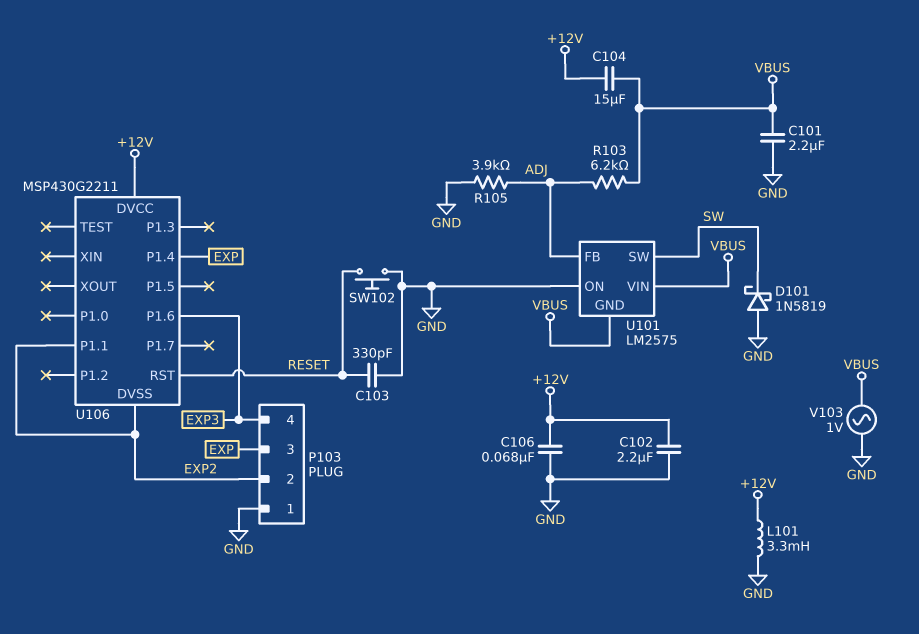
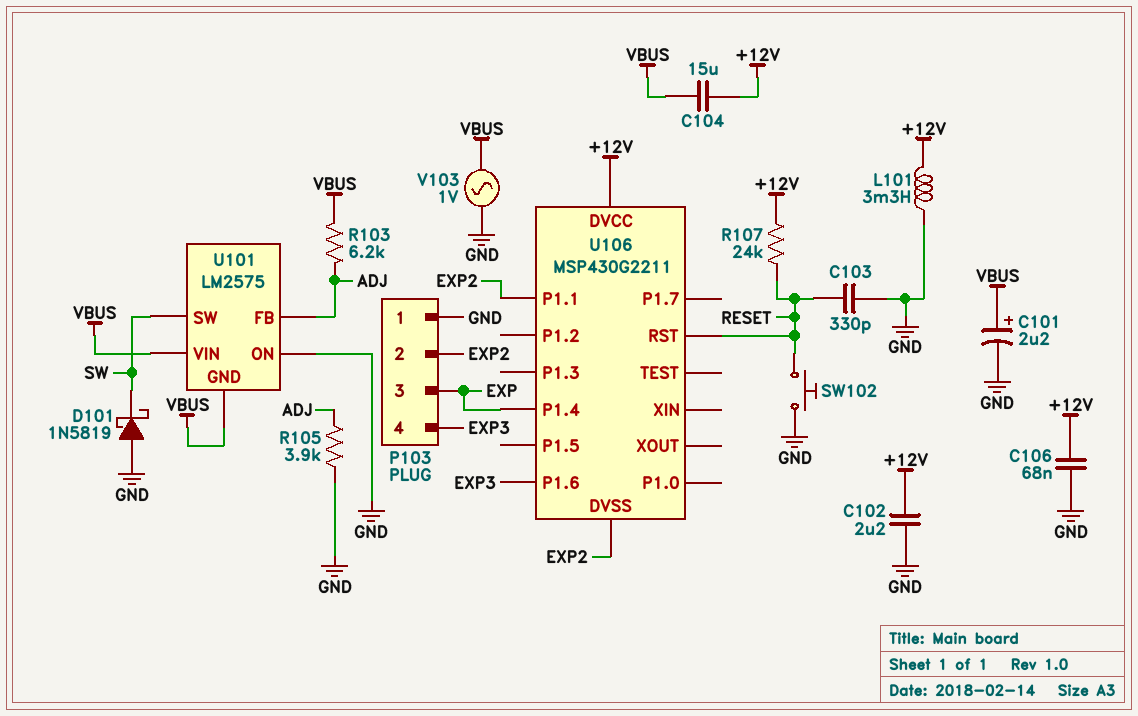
C101: 2.2uF (GND, VBUS) -> 2.2uF (plus VBUS, minus GND)
R107: none -> 24k (+12V, RESET)

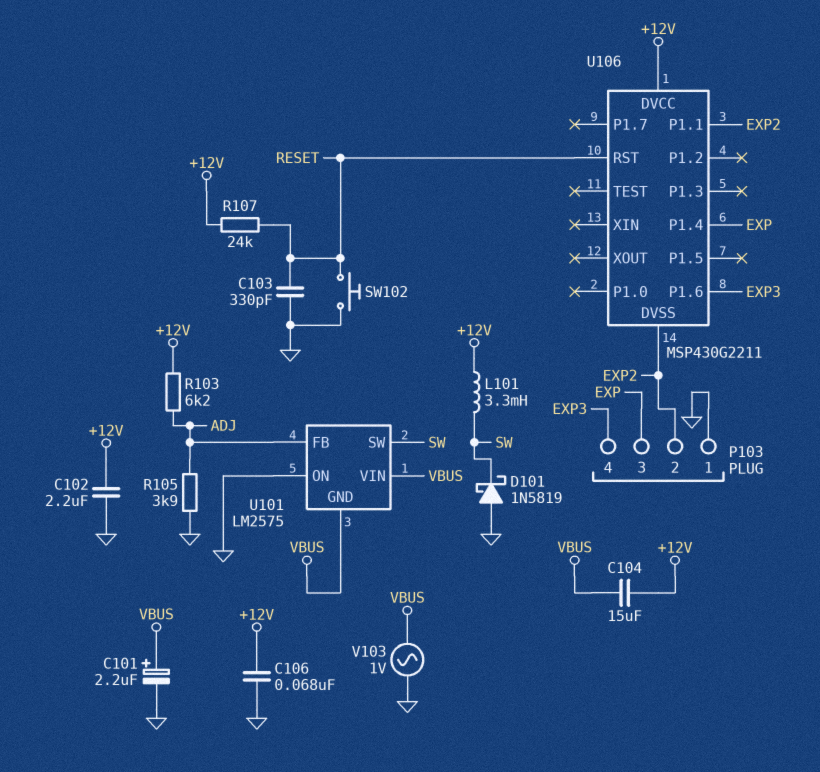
L101: 3.3mH (+12V, GND) -> 3.3mH (+12V, SW)
R103: 6.2k (ADJ, VBUS) -> 6.2k (+12V, ADJ)

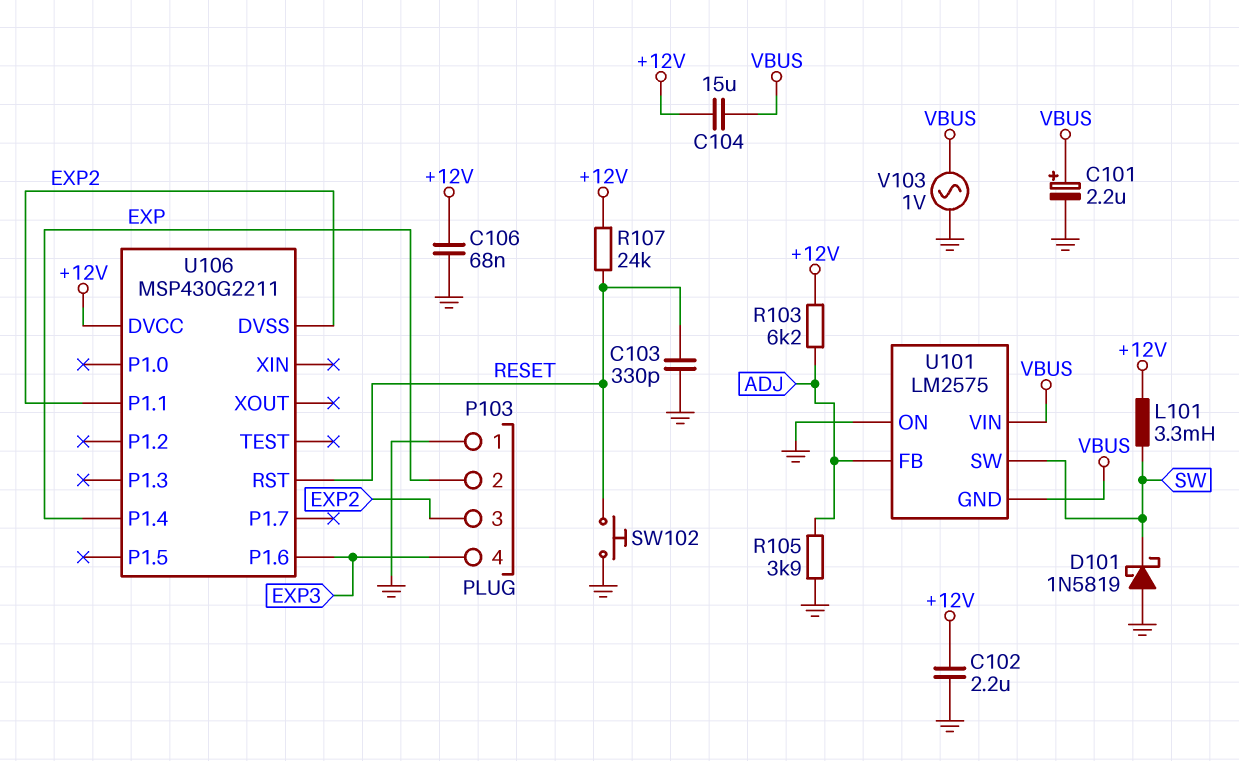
P103 pin 2: EXP2 -> EXP
P103 pin 3: EXP -> EXP2

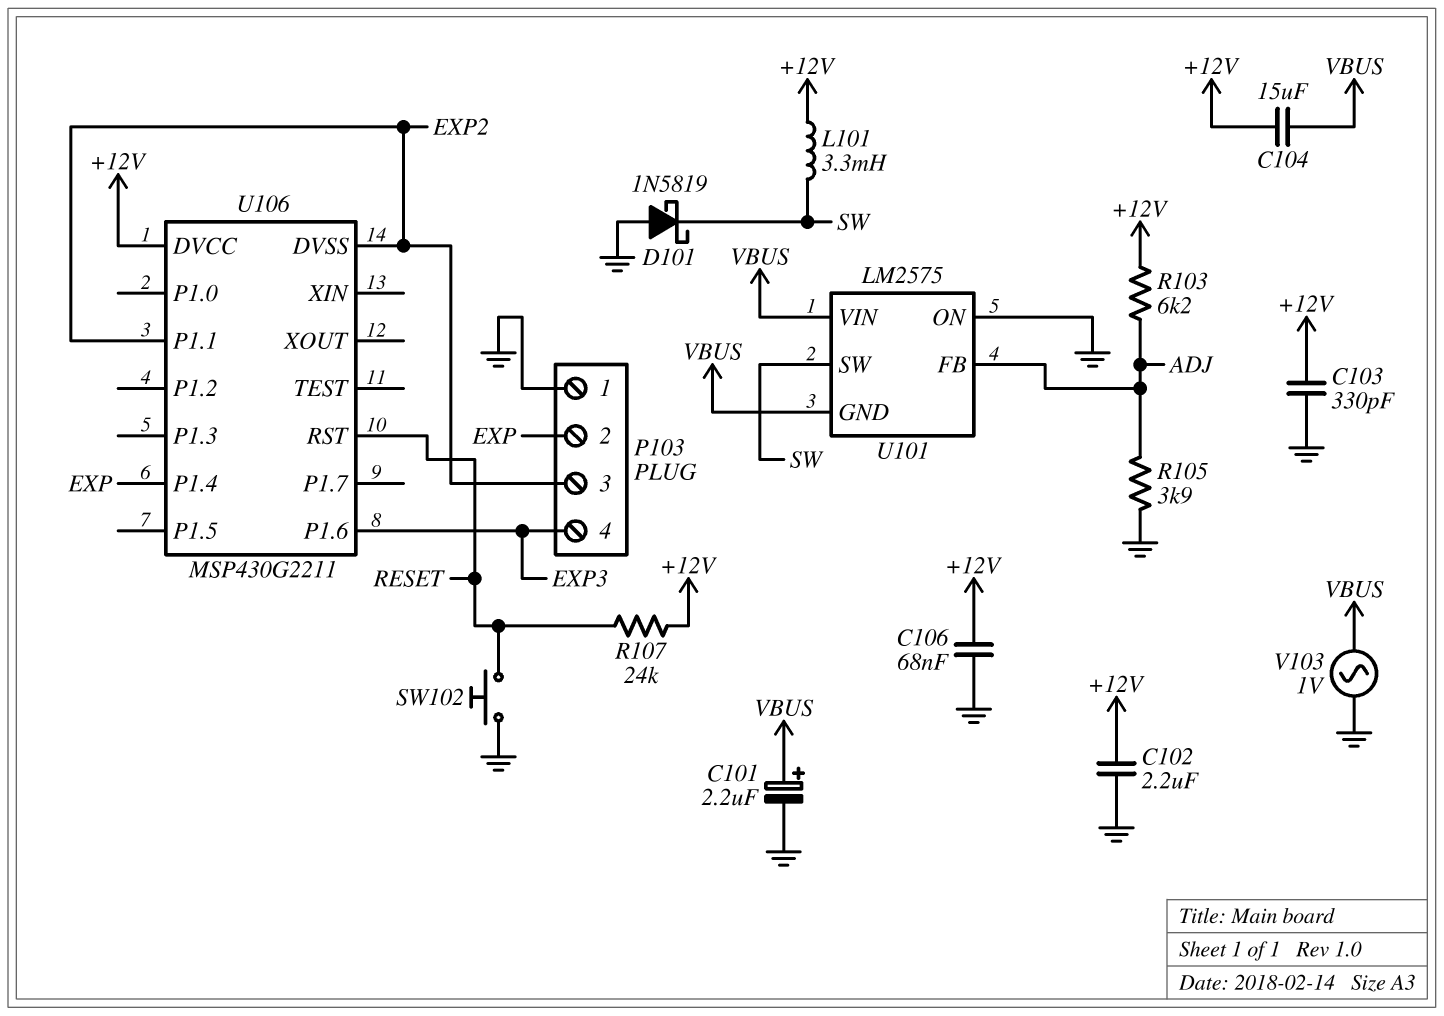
C103: 330pF (GND, RESET) -> 330pF (+12V, GND)

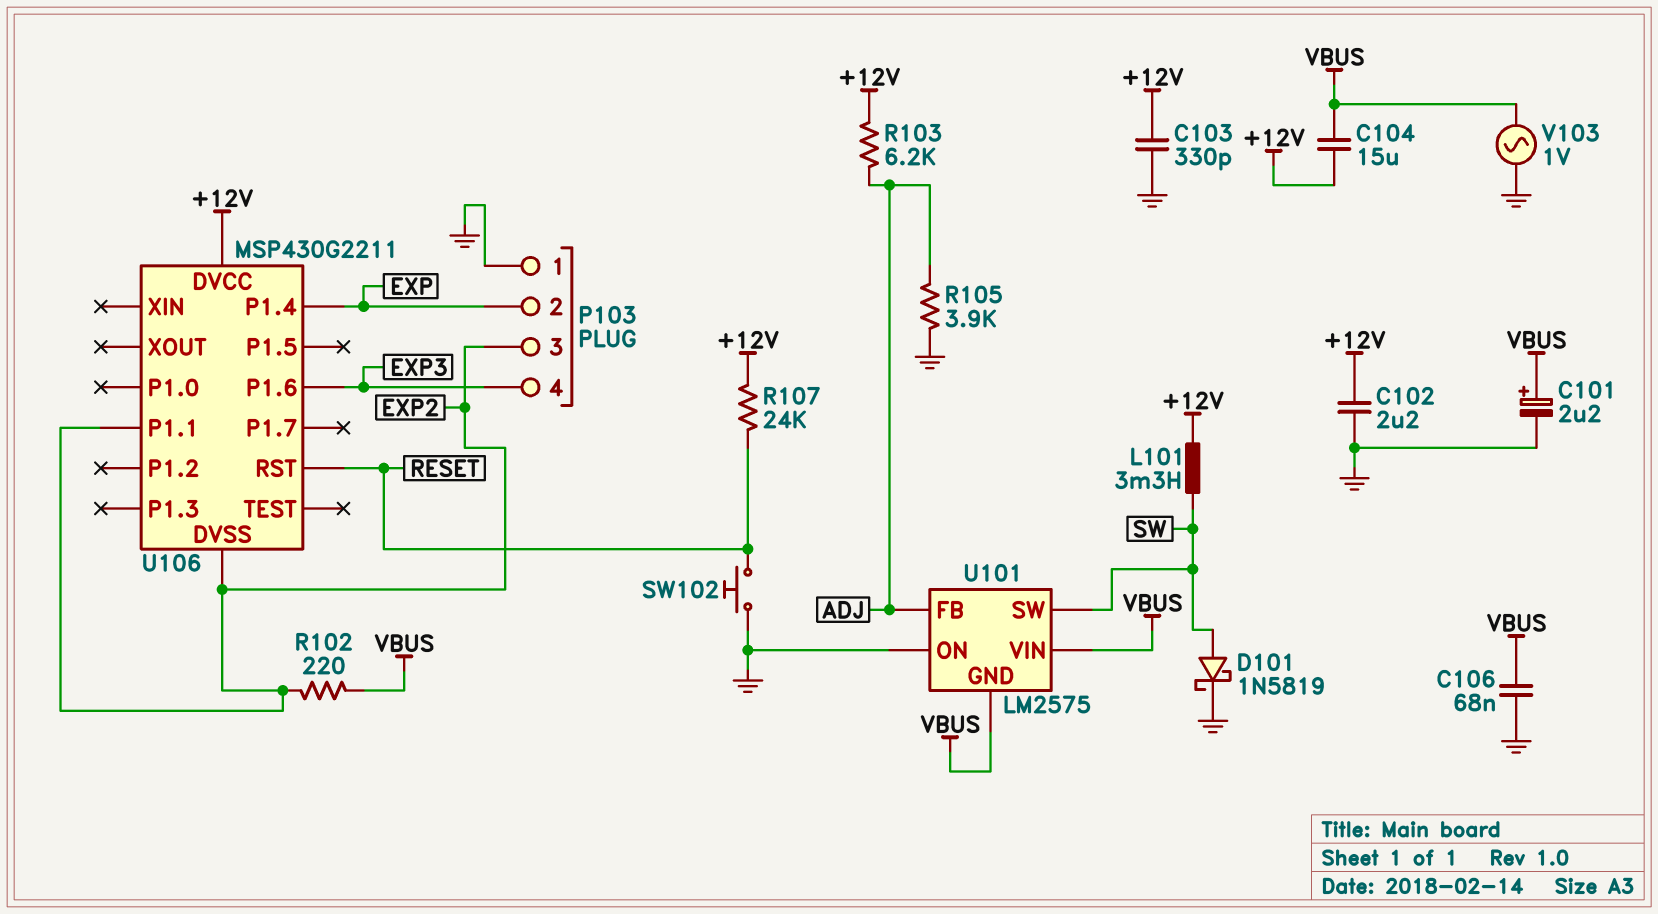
C106: 68nF (+12V, GND) -> 68nF (GND, VBUS)
D101: schottky 1N5819 (A GND, K SW) -> schottky 1N5819 (A SW, K GND)
R102: none -> 220 (EXP2, VBUS)

